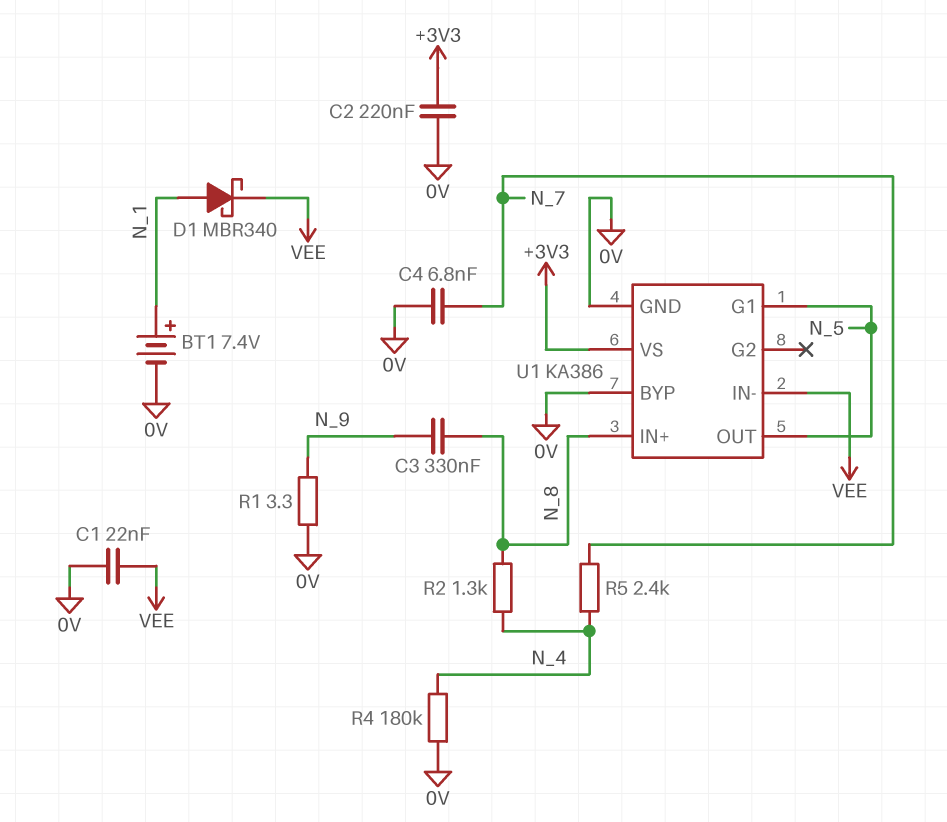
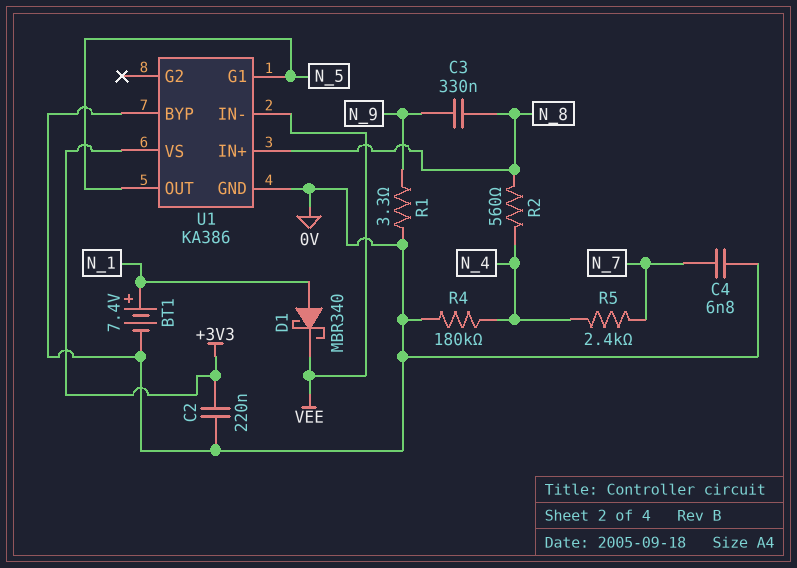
C1: 22nF (0V, VEE) -> none
R2: 1.3k (N_4, N_8) -> 560 (N_4, N_8)

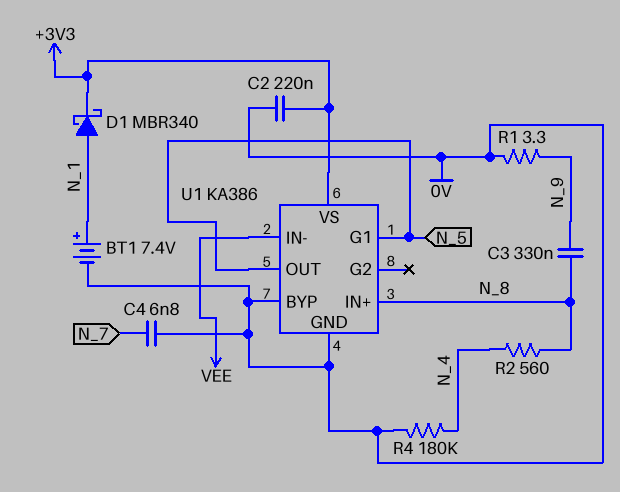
D1: schottky MBR340 (A N_1, K VEE) -> schottky MBR340 (A N_1, K +3V3)
R5: 2.4k (N_4, N_7) -> none

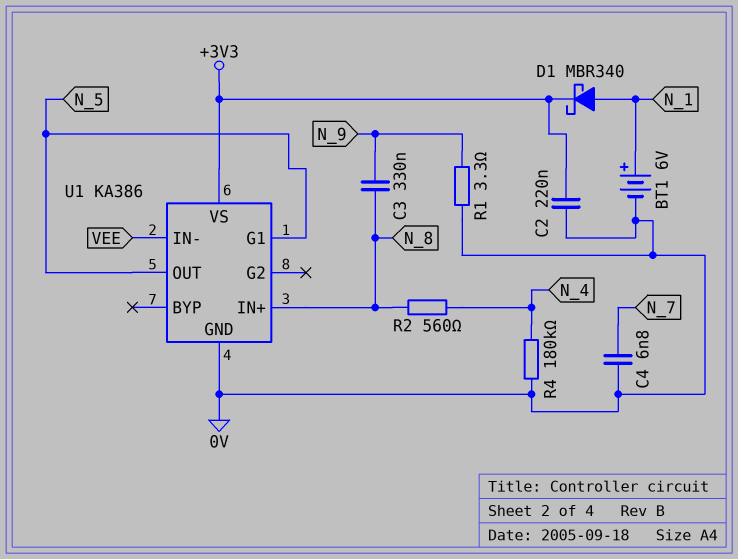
BT1: 7.4V (plus N_1, minus 0V) -> 6V (plus N_1, minus 0V)
U1 pin BYP: 0V -> none

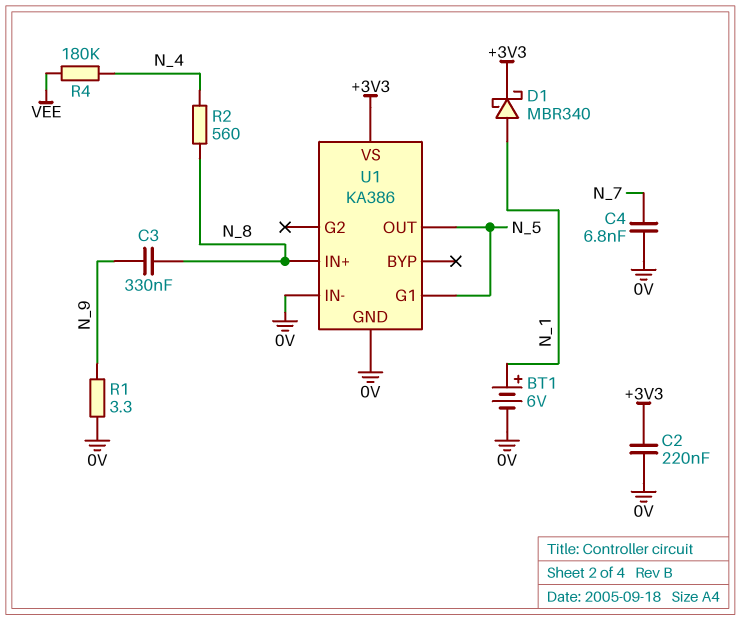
R4: 180k (0V, N_4) -> 180k (N_4, VEE)
U1 pin IN-: VEE -> 0V

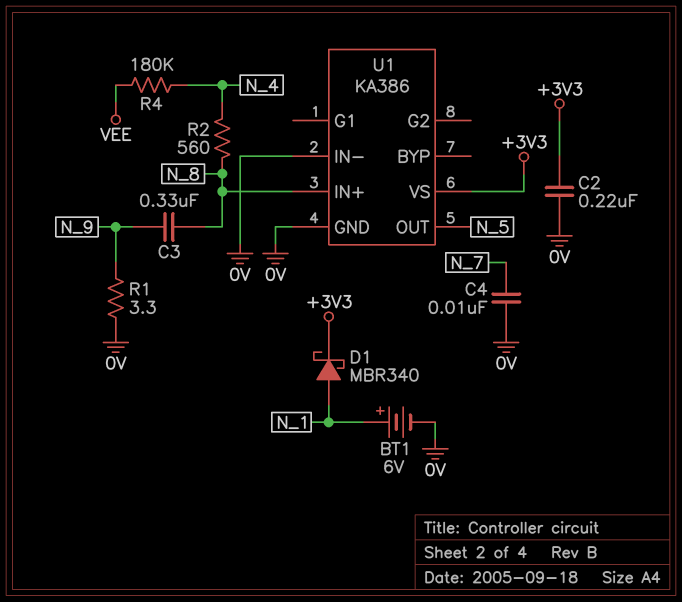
C4: 6.8nF (0V, N_7) -> 10nF (0V, N_7)
U1 pin G1: N_5 -> none

